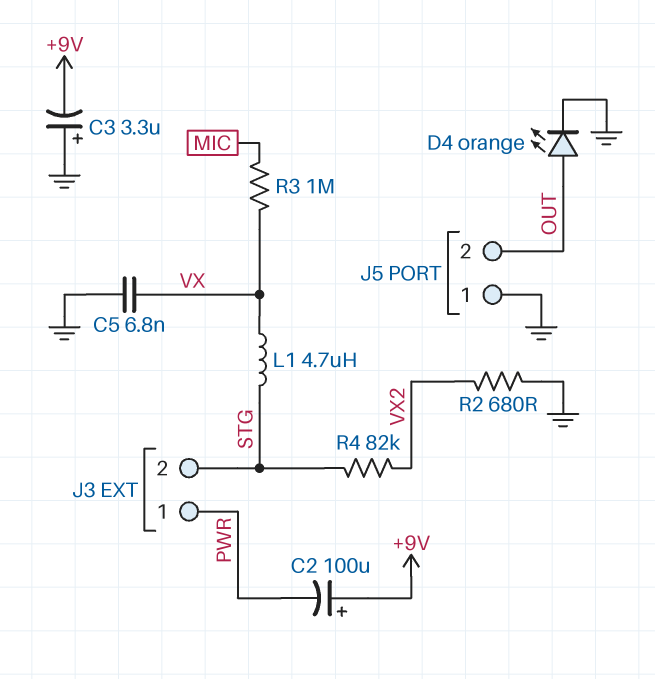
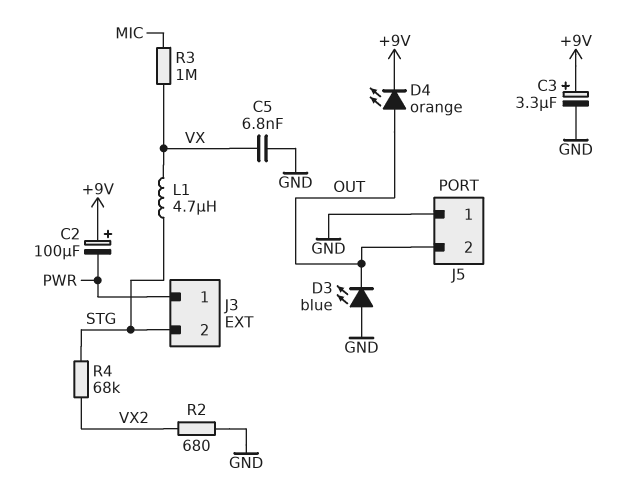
C3: 3.3uF (plus GND, minus +9V) -> 3.3uF (plus +9V, minus GND)
D3: none -> LED blue (A GND, K OUT)
D4: LED orange (A OUT, K GND) -> LED orange (A OUT, K +9V)
R4: 82k (STG, VX2) -> 68k (STG, VX2)

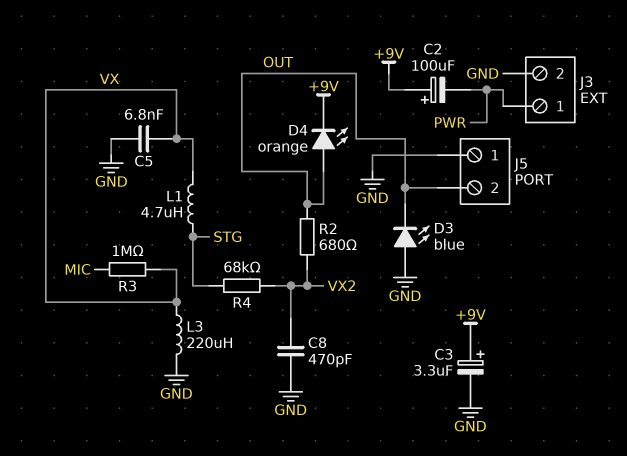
C8: none -> 470pF (GND, VX2)
J3 pin 2: STG -> GND
L3: none -> 220uH (GND, VX)
R2: 680 (GND, VX2) -> 680 (OUT, VX2)

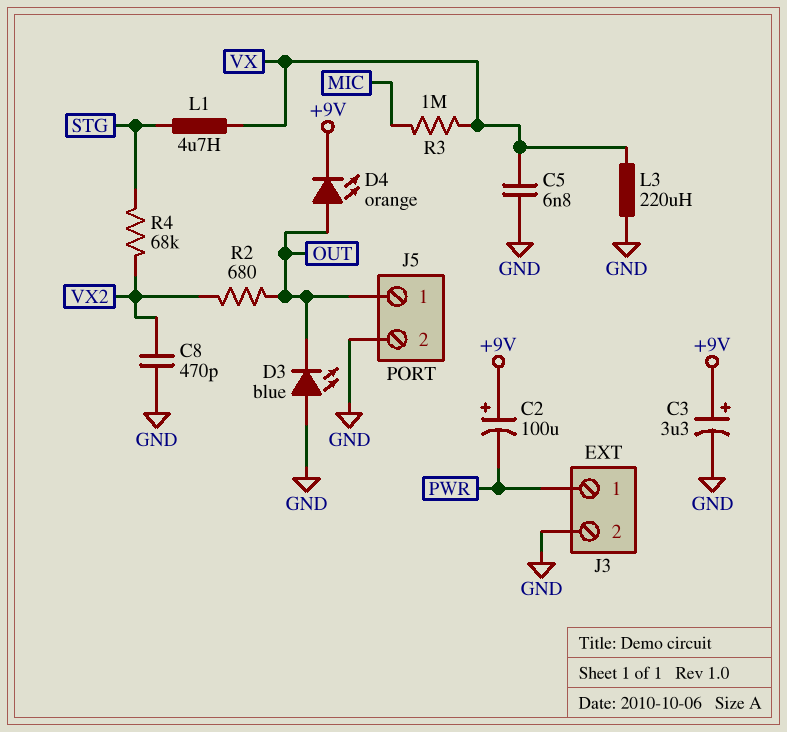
J5 pin 1: GND -> OUT
J5 pin 2: OUT -> GND

